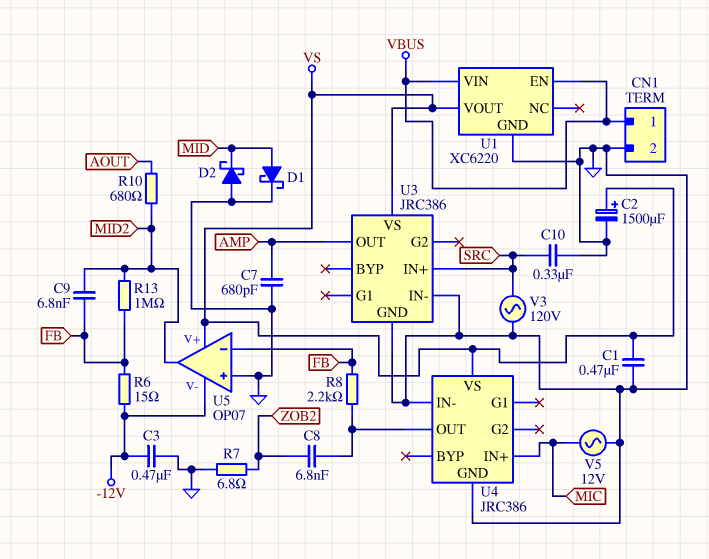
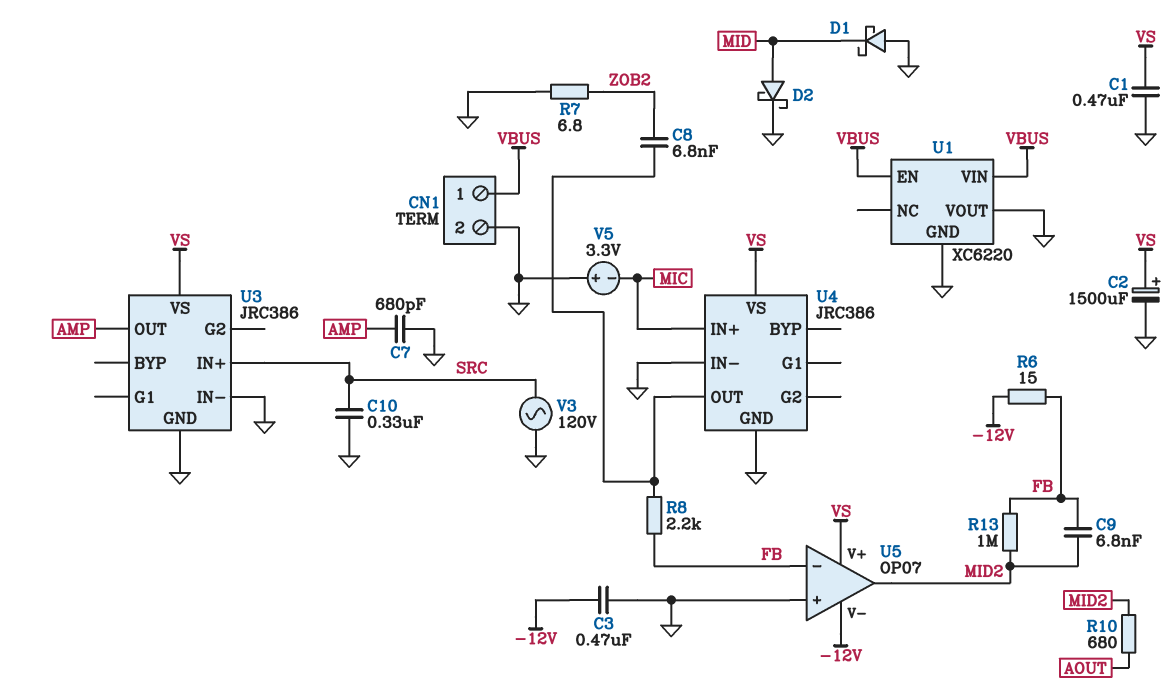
D1: schottky (A MID, K GND) -> schottky (A GND, K MID)
D2: schottky (A GND, K MID) -> schottky (A MID, K GND)
U1 pin VOUT: VS -> GND
V5: AC 12V (GND, MIC) -> 3.3V (plus GND, minus MIC)

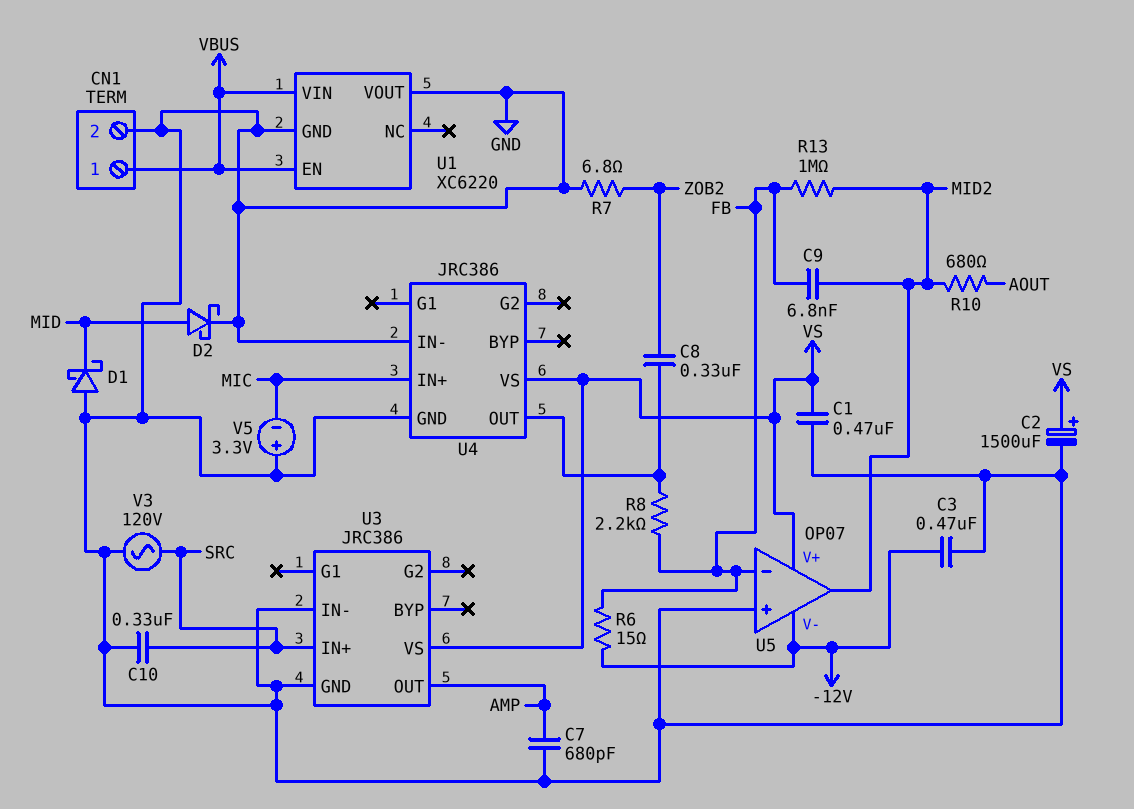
C8: 6.8nF (U4/OUT, ZOB2) -> 330nF (U4/OUT, ZOB2)

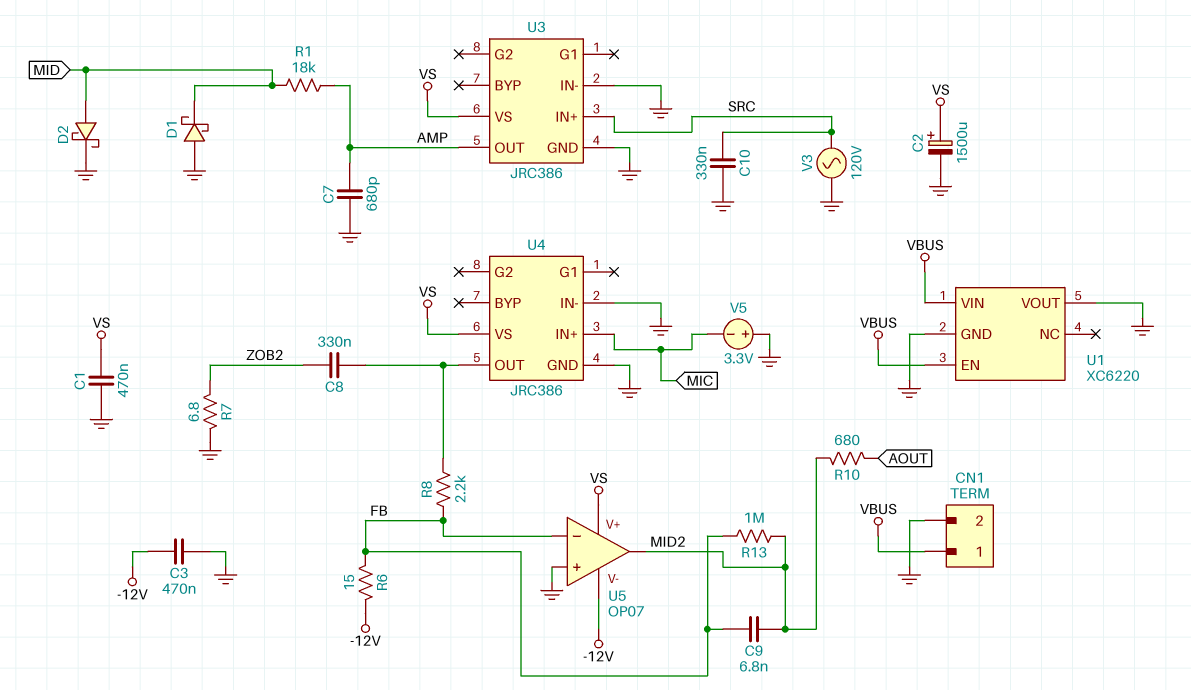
R1: none -> 18k (AMP, MID)

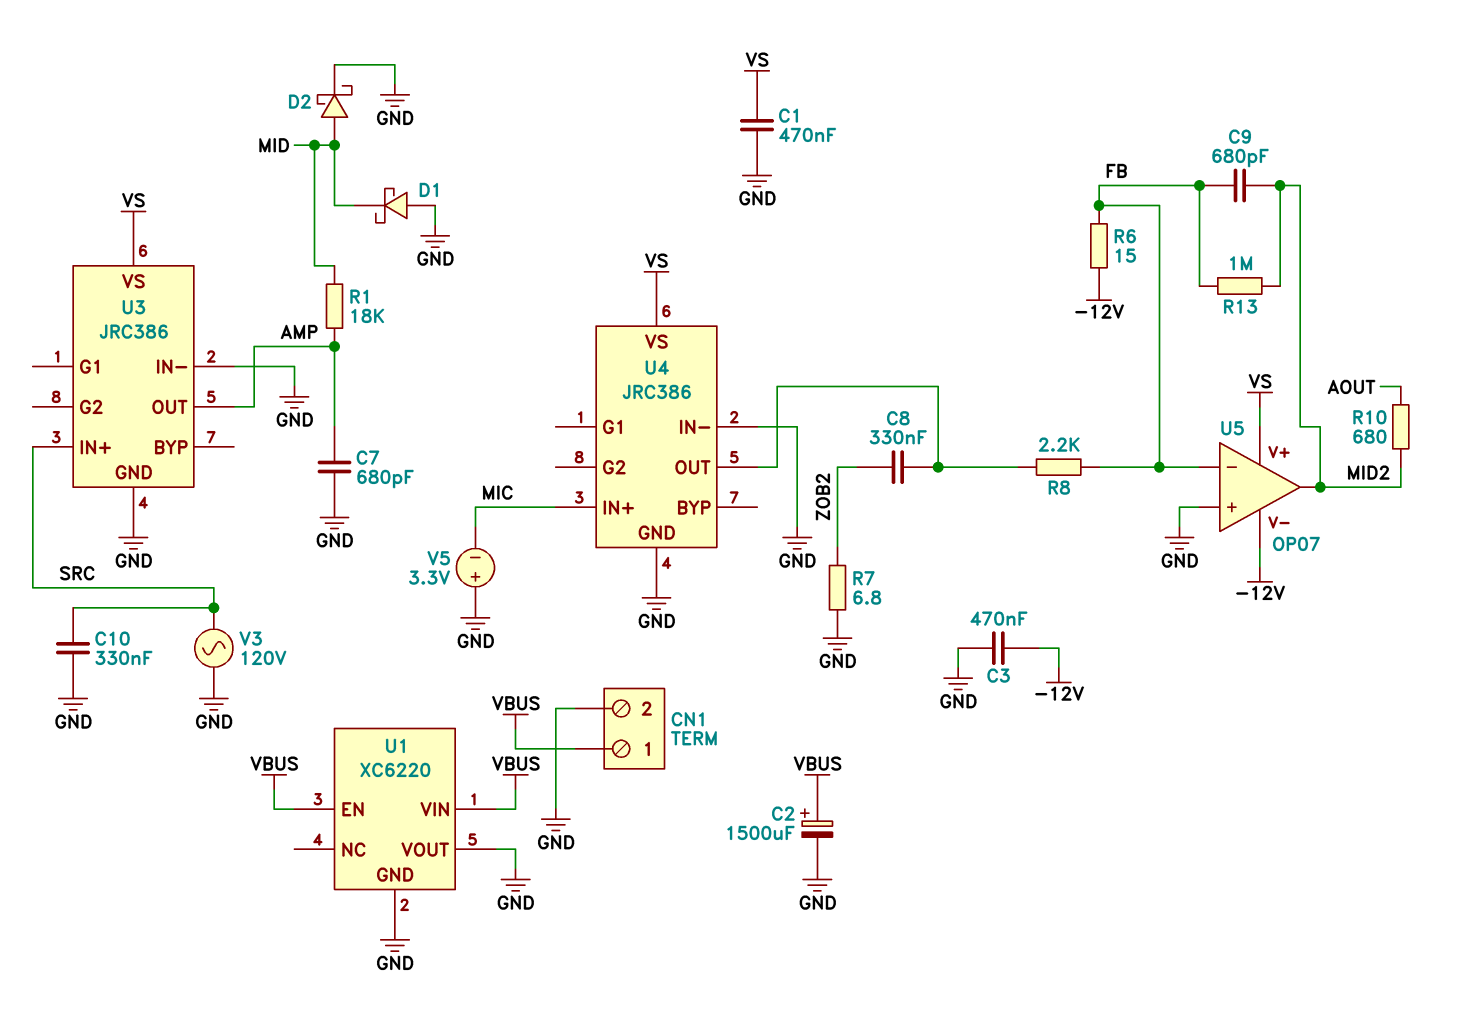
C2: 1500uF (plus VS, minus GND) -> 1500uF (plus VBUS, minus GND)
C9: 6.8nF (FB, MID2) -> 680pF (FB, MID2)

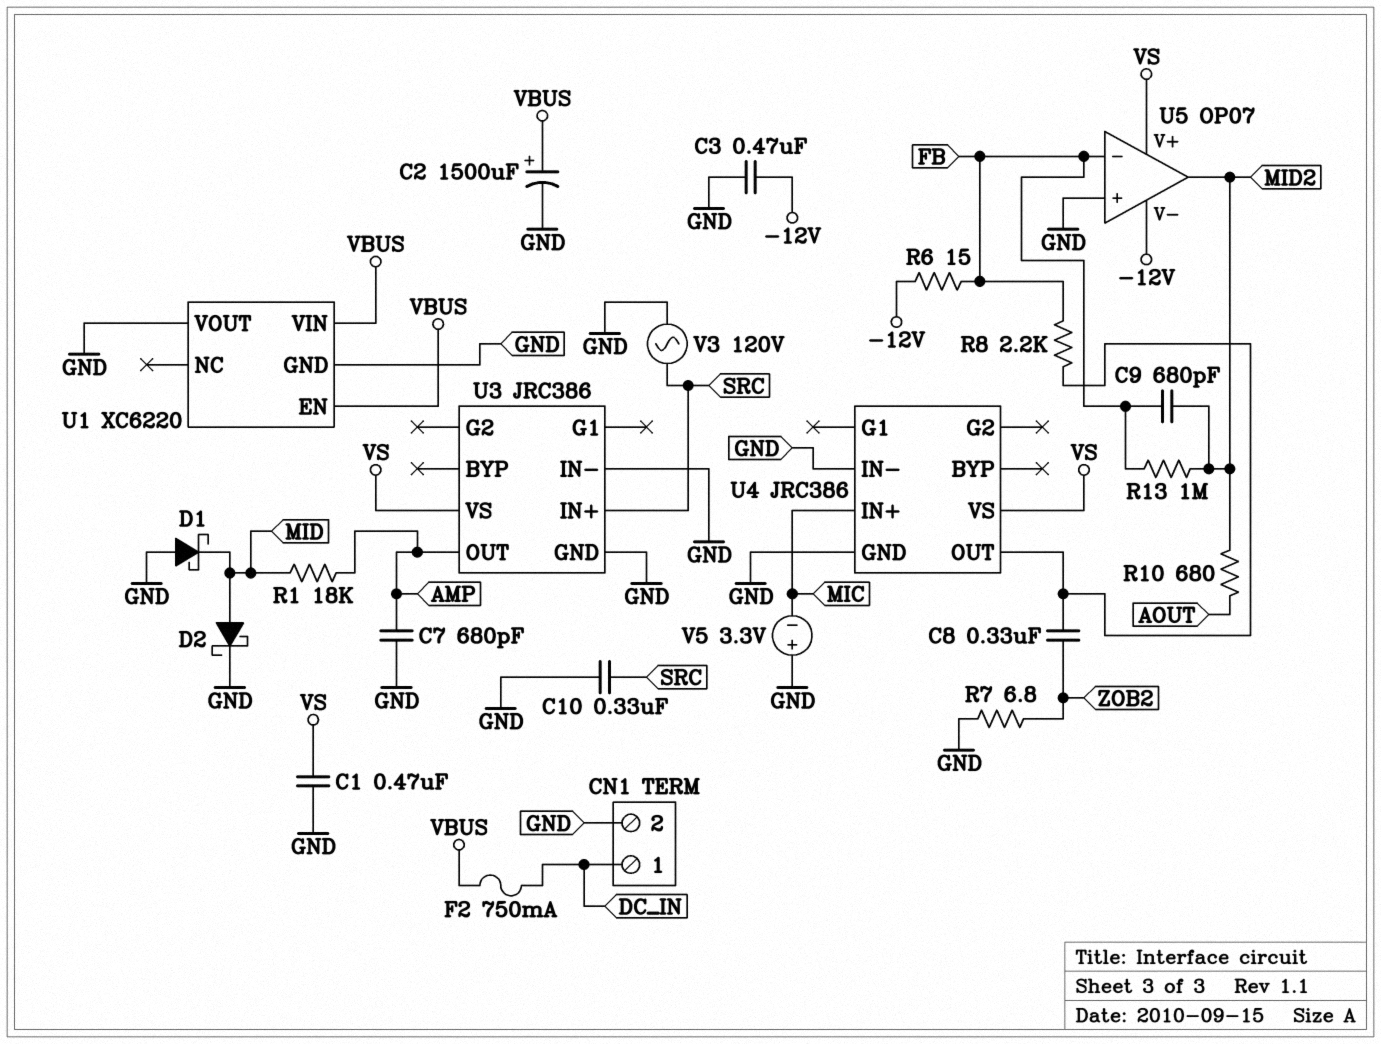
CN1 pin 1: VBUS -> DC_IN
F2: none -> 750mA (DC_IN, VBUS)

